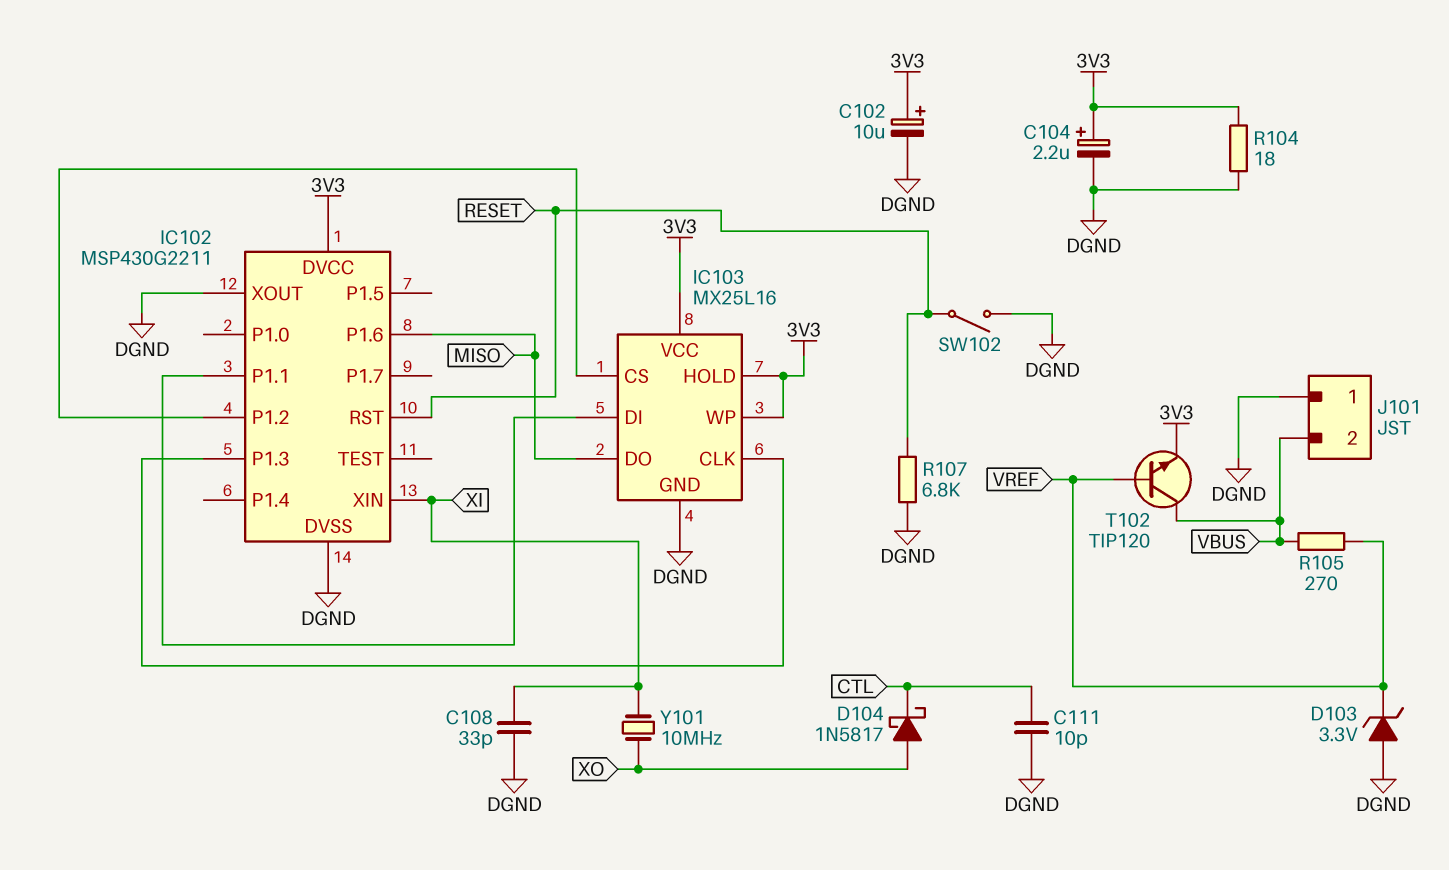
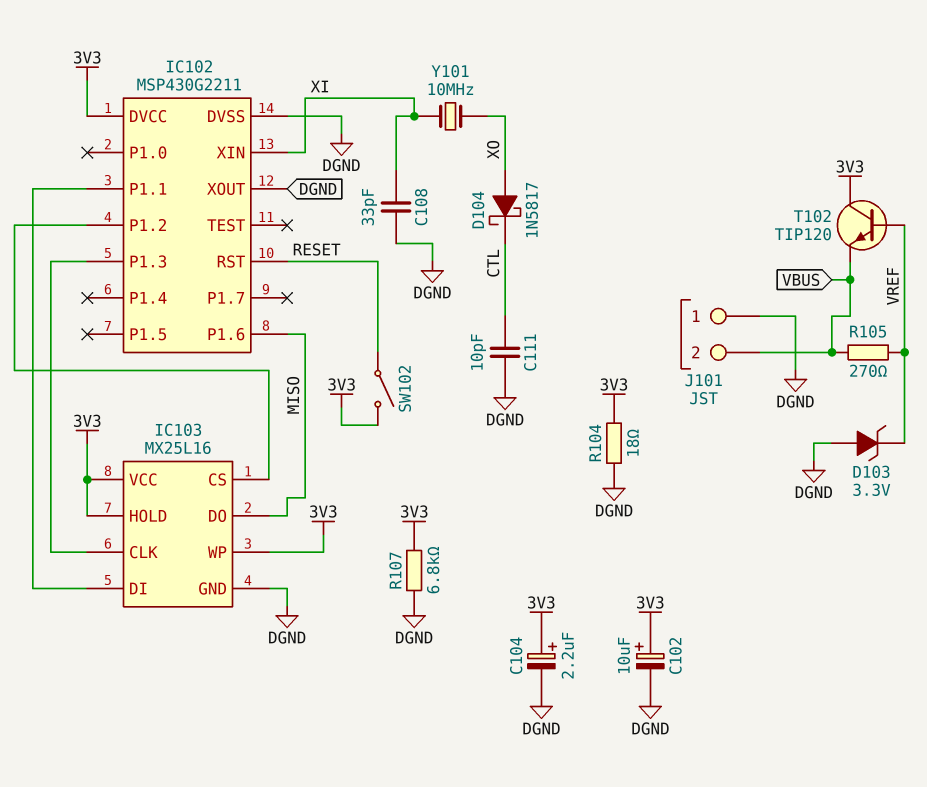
R107: 6.8k (DGND, RESET) -> 6.8k (3V3, DGND)
SW102: switch (DGND, RESET) -> switch (3V3, RESET)
T102: NPN TIP120 (B VREF, C VBUS, E 3V3) -> NPN TIP120 (B VREF, C 3V3, E VBUS)

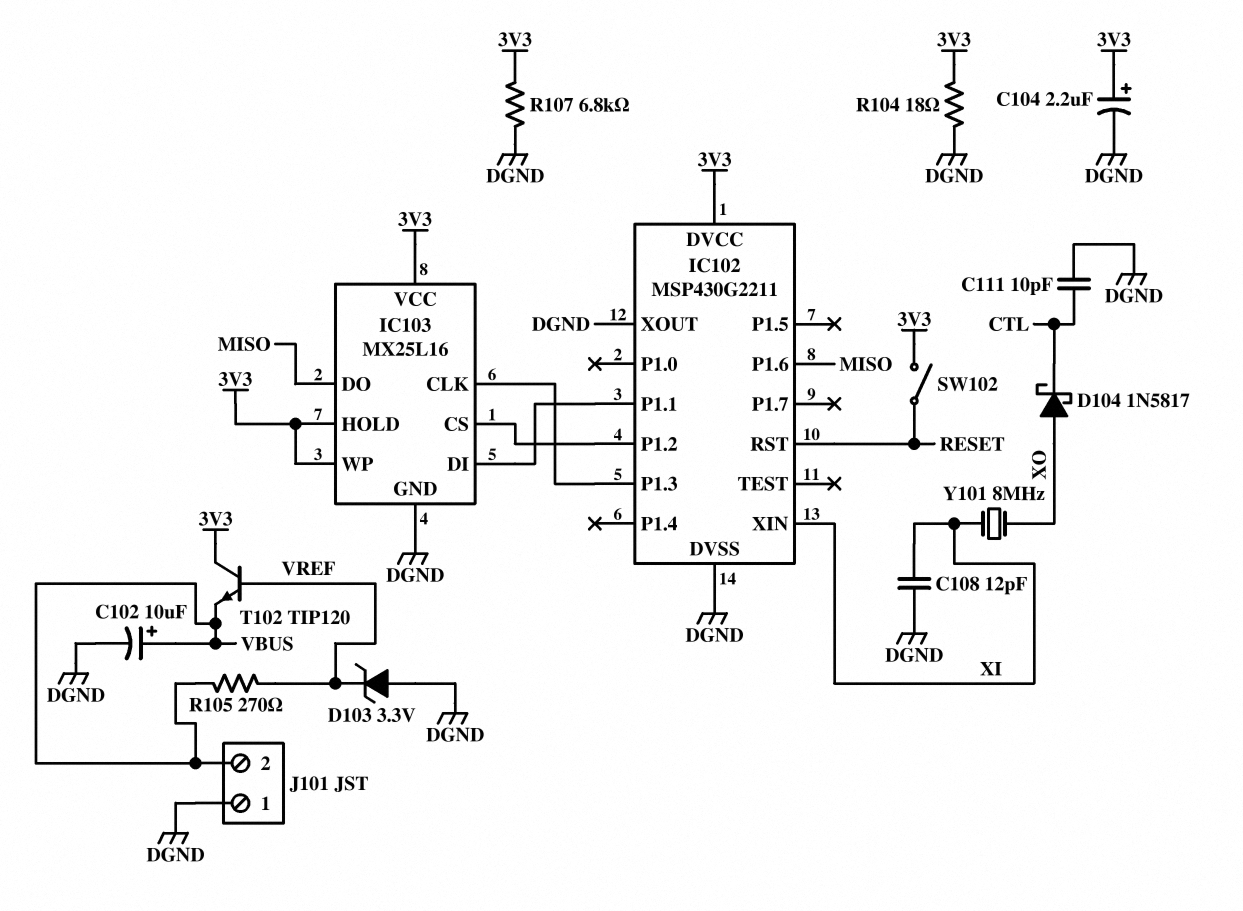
C102: 10uF (plus 3V3, minus DGND) -> 10uF (plus VBUS, minus DGND)
C108: 33pF (DGND, XI) -> 12pF (DGND, XI)
Y101: 10MHz (XI, XO) -> 8MHz (XI, XO)

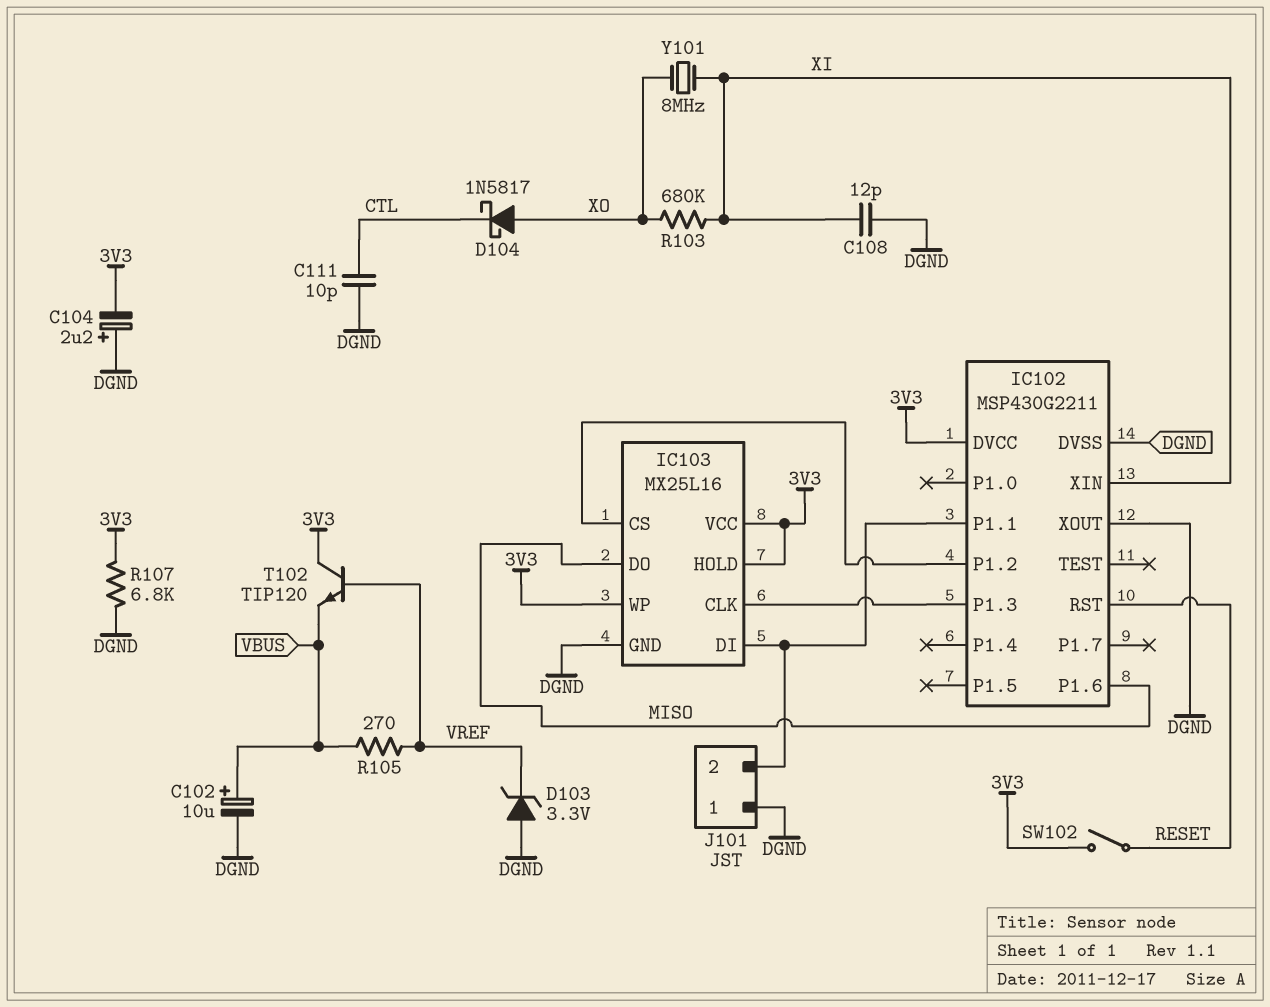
C104: 2.2uF (plus 3V3, minus DGND) -> 2.2uF (plus DGND, minus 3V3)
J101 pin 2: VBUS -> IC102/P1.1
R103: none -> 680k (XI, XO)
R104: 18 (3V3, DGND) -> none

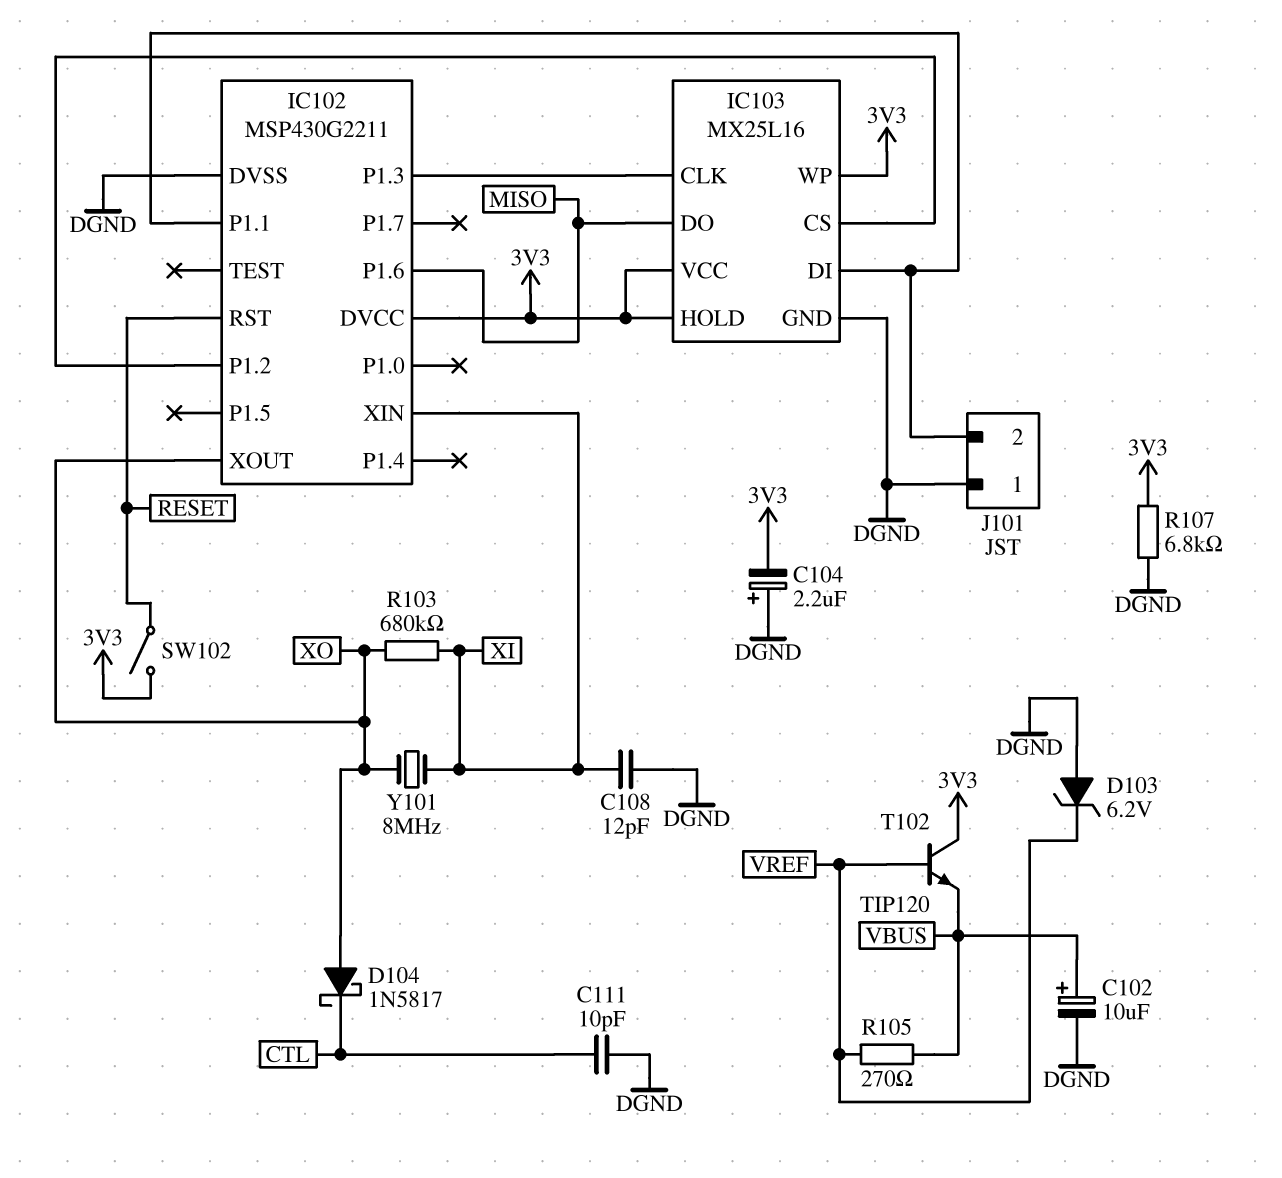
D103: zener 3.3V (A DGND, K VREF) -> zener 6.2V (A DGND, K VREF)
IC102 pin XOUT: DGND -> XO

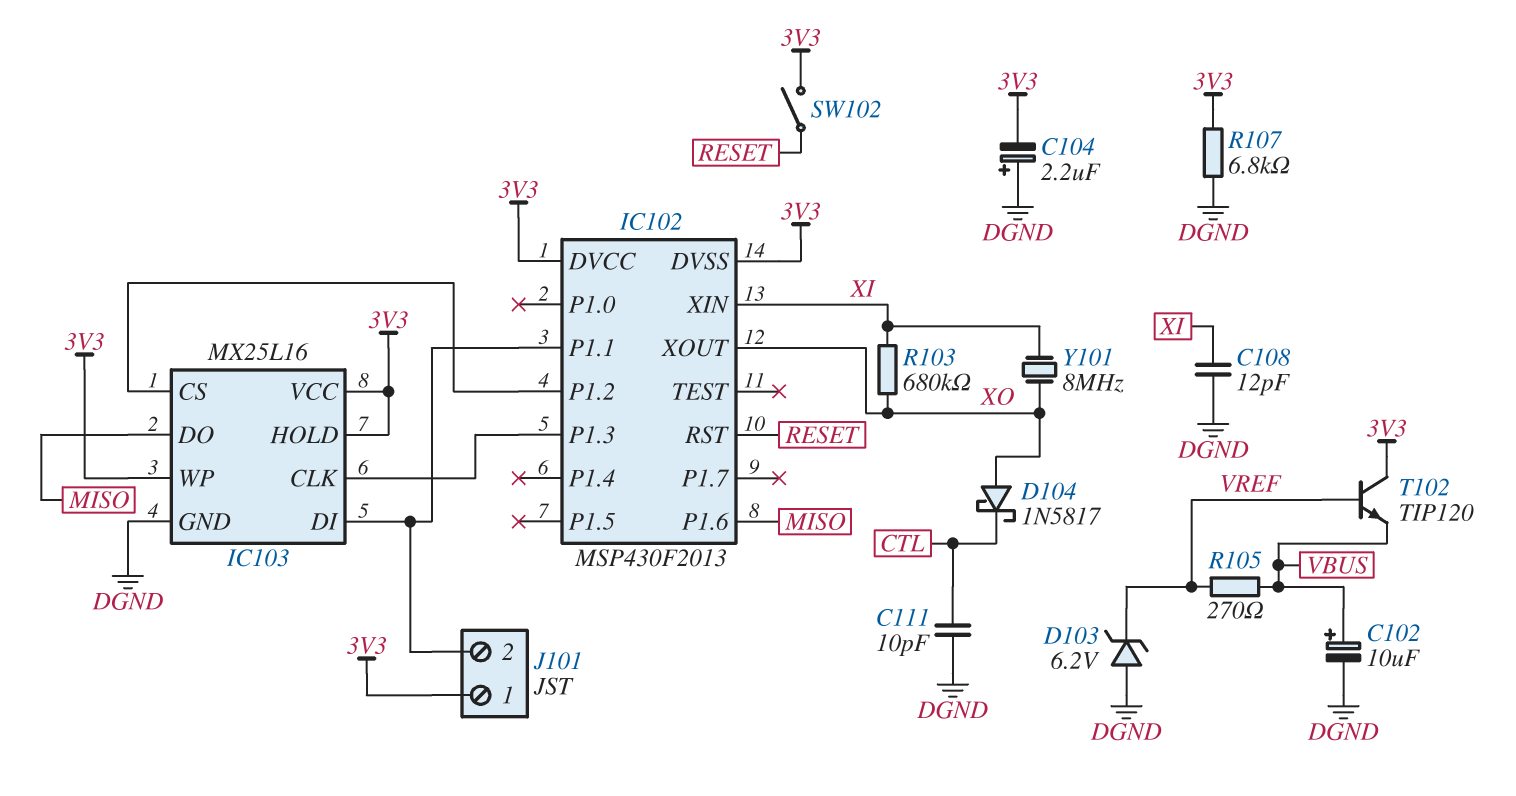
IC102: MSP430G2211 -> MSP430F2013
IC102 pin DVSS: DGND -> 3V3
J101 pin 1: DGND -> 3V3

